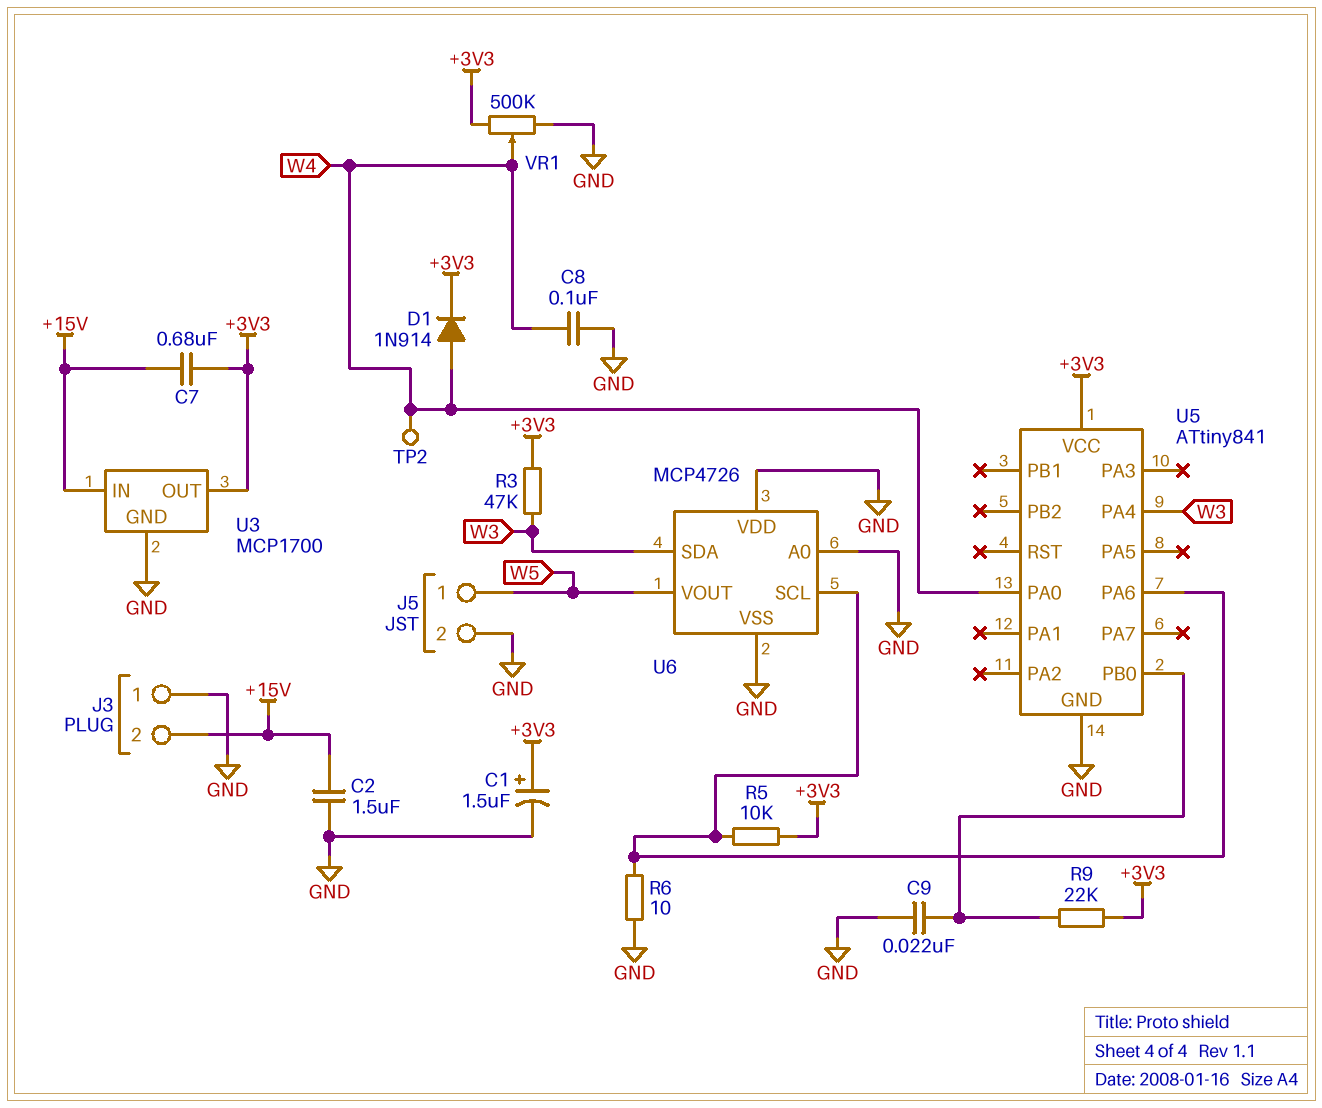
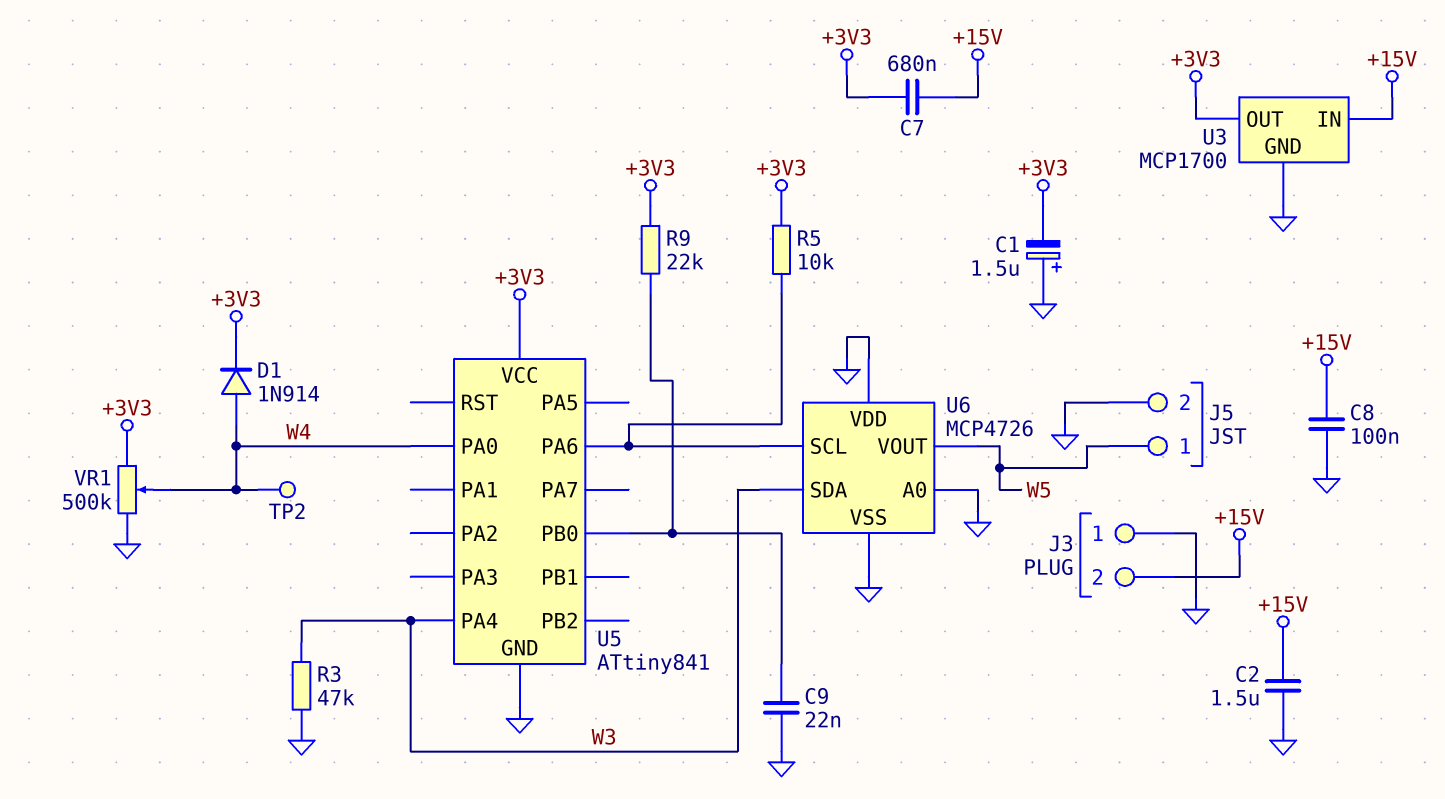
C1: 1.5uF (plus +3V3, minus GND) -> 1.5uF (plus GND, minus +3V3)
C8: 100nF (GND, W4) -> 100nF (+15V, GND)
R3: 47k (+3V3, W3) -> 47k (GND, W3)
R6: 10 (GND, U5/PA6) -> none

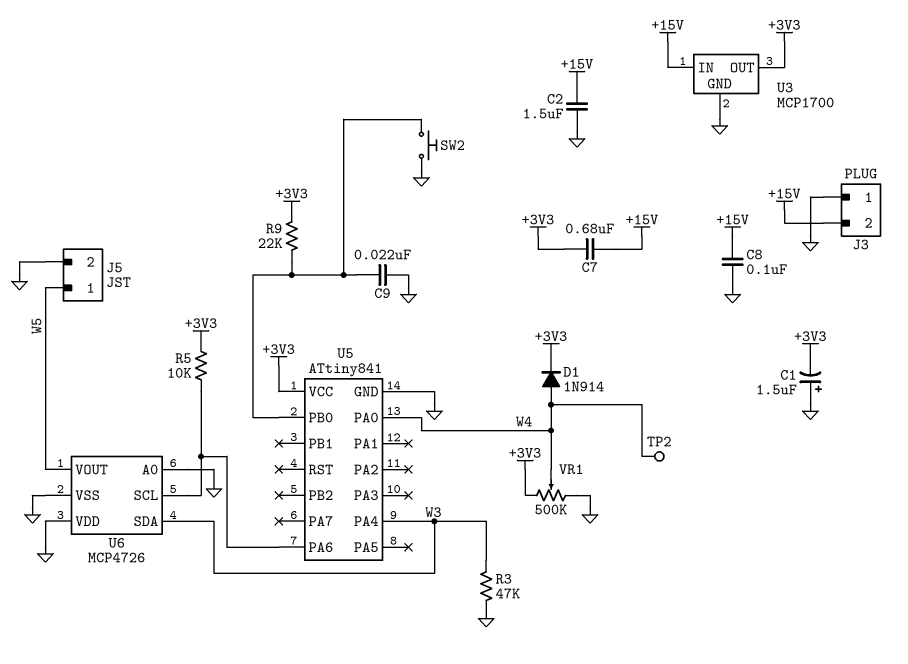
SW2: none -> button (GND, U5/PB0)

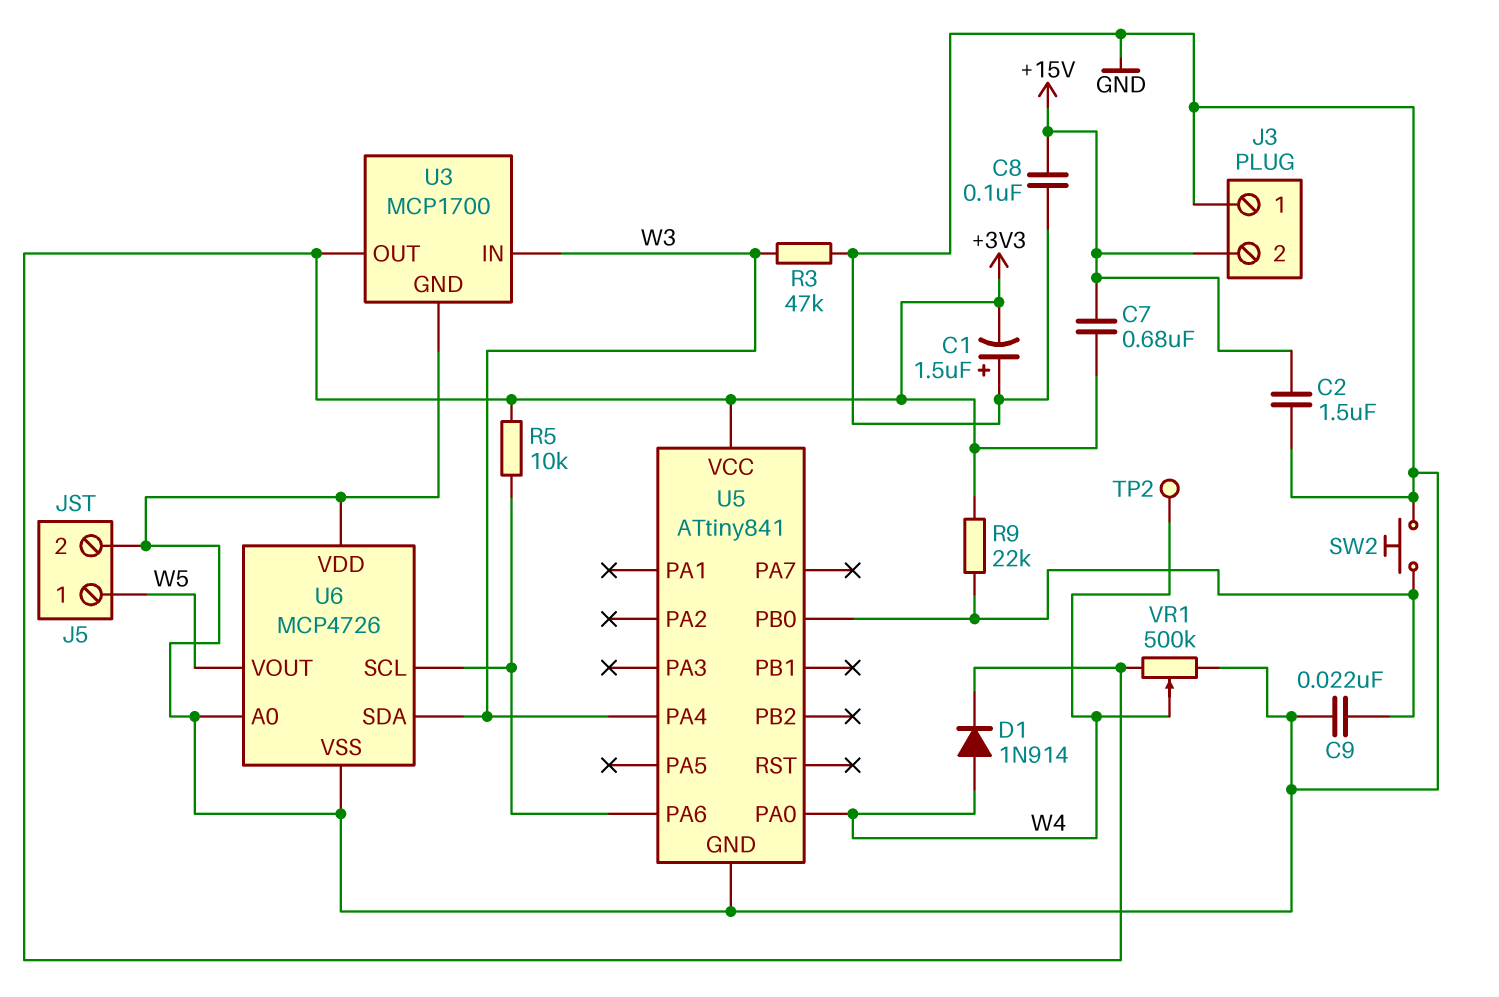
U3 pin IN: +15V -> W3

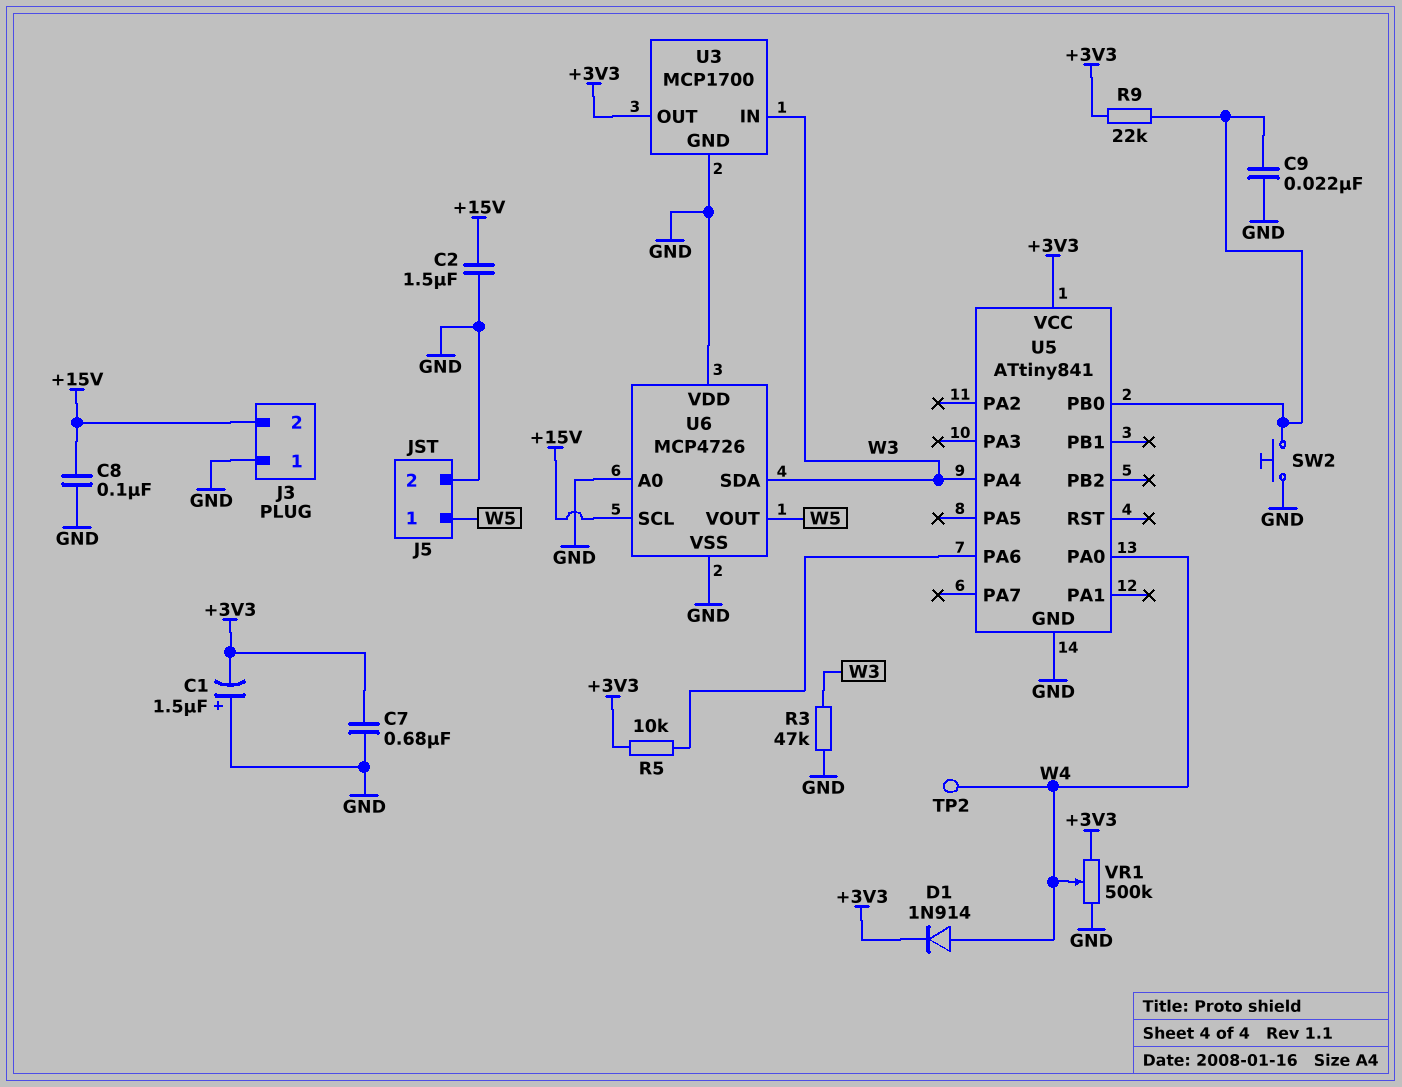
C7: 680nF (+3V3, +15V) -> 680nF (+3V3, GND)
U6 pin SCL: U5/PA6 -> +15V

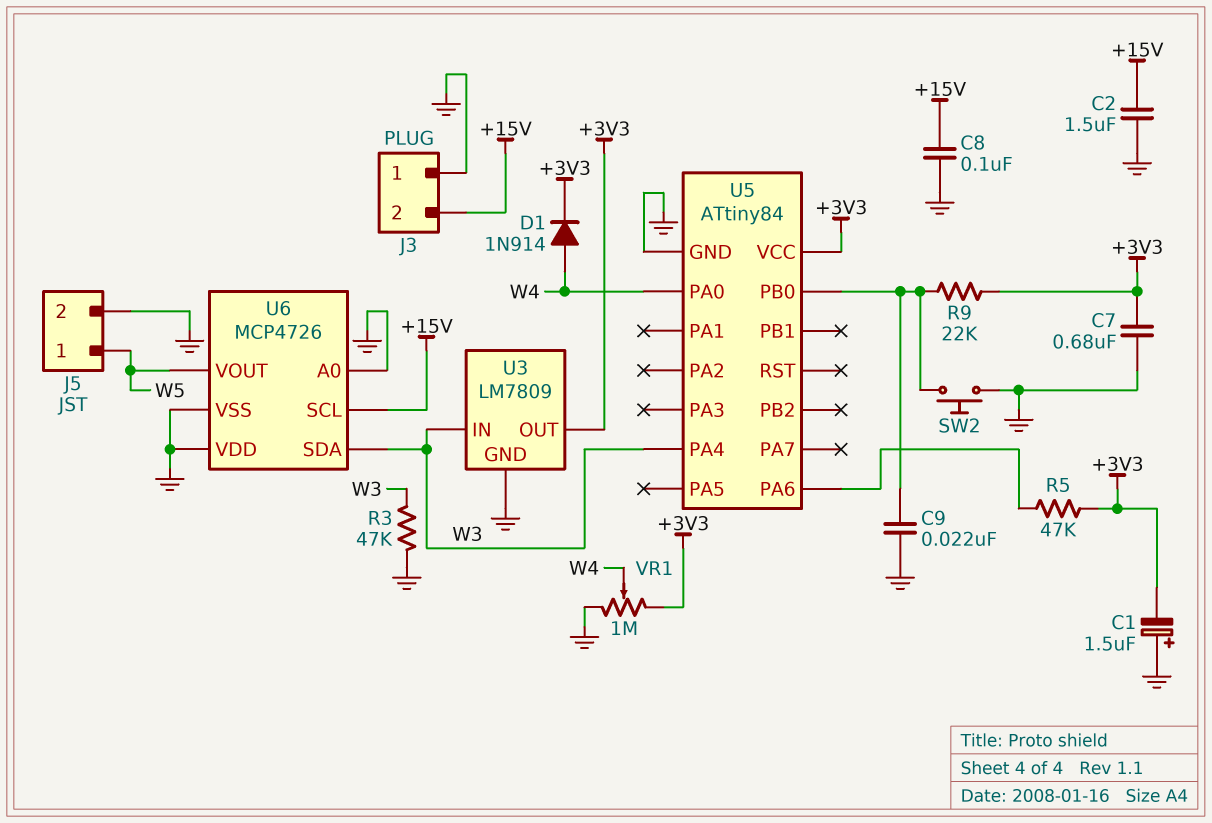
R5: 10k (+3V3, U5/PA6) -> 47k (+3V3, U5/PA6)
TP2: test point (W4) -> none
U3: MCP1700 -> LM7809
U5: ATtiny841 -> ATtiny84
VR1: 500k (+3V3, GND, wiper W4) -> 1M (+3V3, GND, wiper W4)

